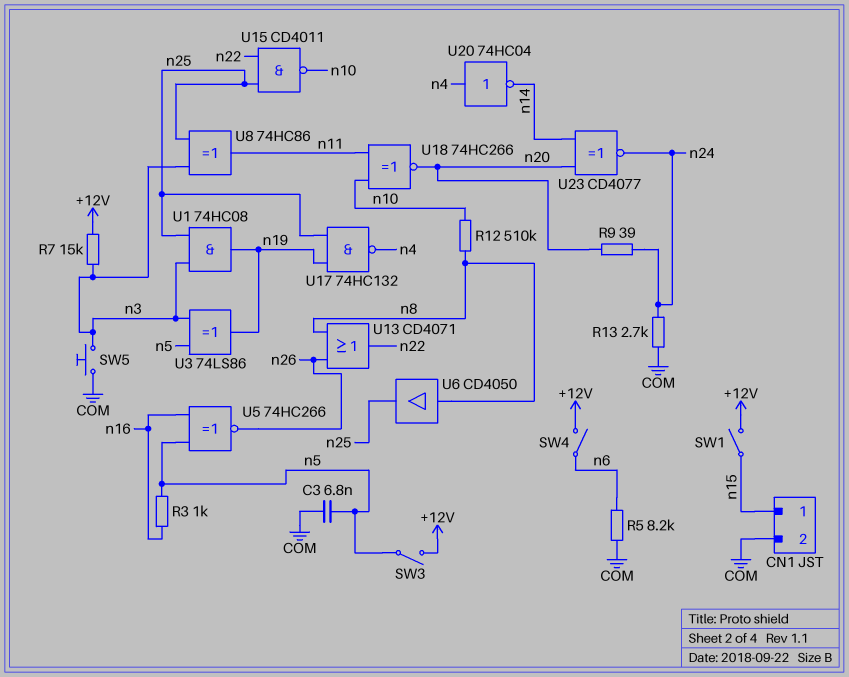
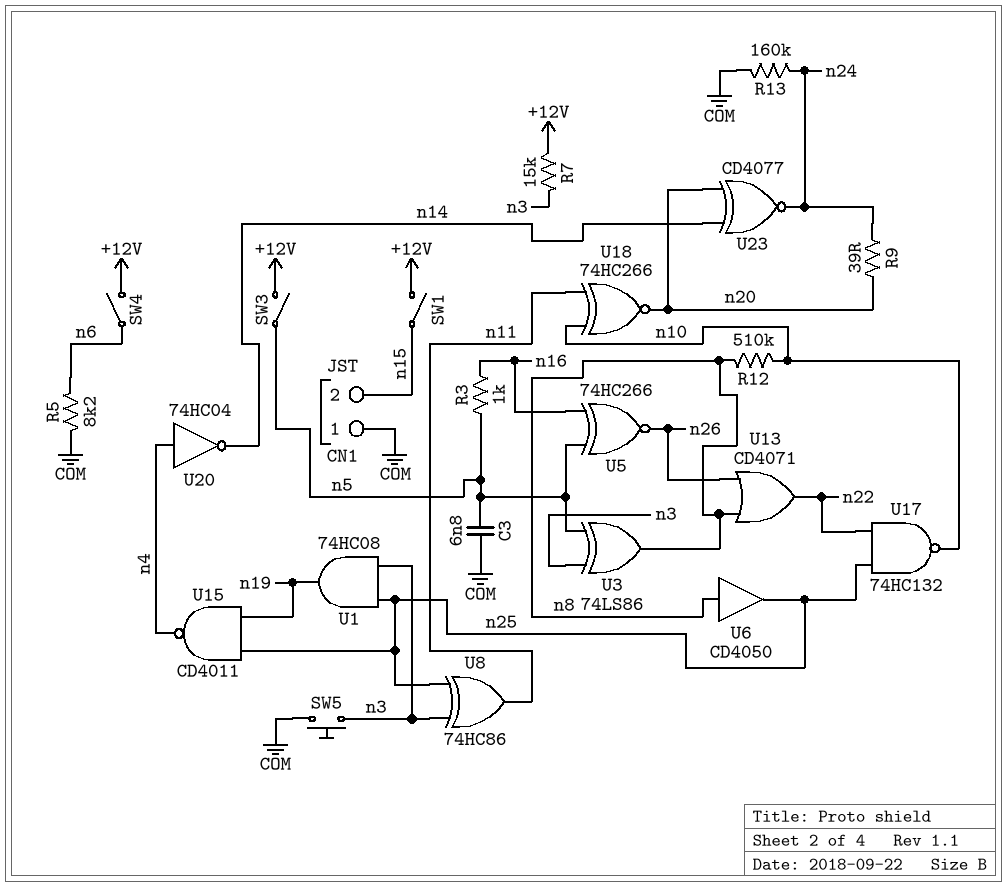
CN1 pin 1: n15 -> COM
CN1 pin 2: COM -> n15
R13: 2.7k (COM, n24) -> 160k (COM, n24)
U3: XOR 74LS86 (in n3, in n5, out n19) -> XOR 74LS86 (in n3, in n5, out n8)
U15: NAND CD4011 (in n22, in n25, out n10) -> NAND CD4011 (in n19, in n25, out n4)
U17: NAND 74HC132 (in n19, in n25, out n4) -> NAND 74HC132 (in n22, in n25, out n10)

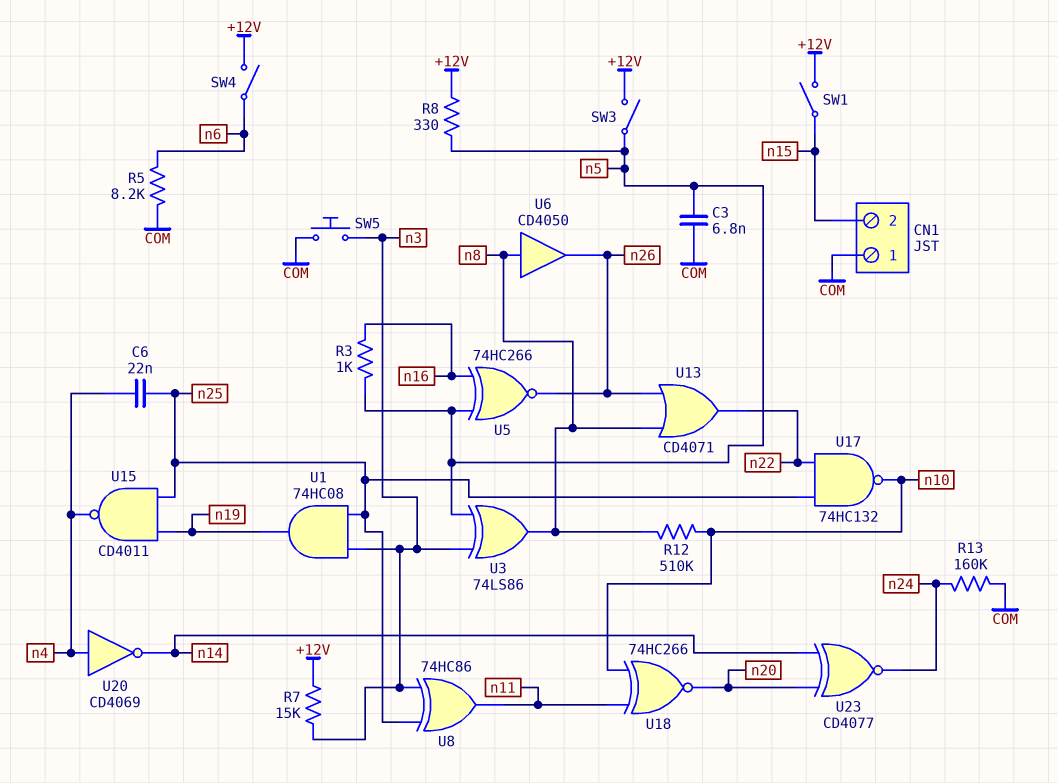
C6: none -> 22nF (n4, n25)
R8: none -> 330 (+12V, n5)
R9: 39 (n20, n24) -> none
U6: buffer CD4050 (in n8, out n25) -> buffer CD4050 (in n8, out n26)
U20: NOT 74HC04 (in n4, out n14) -> NOT CD4069 (in n4, out n14)

